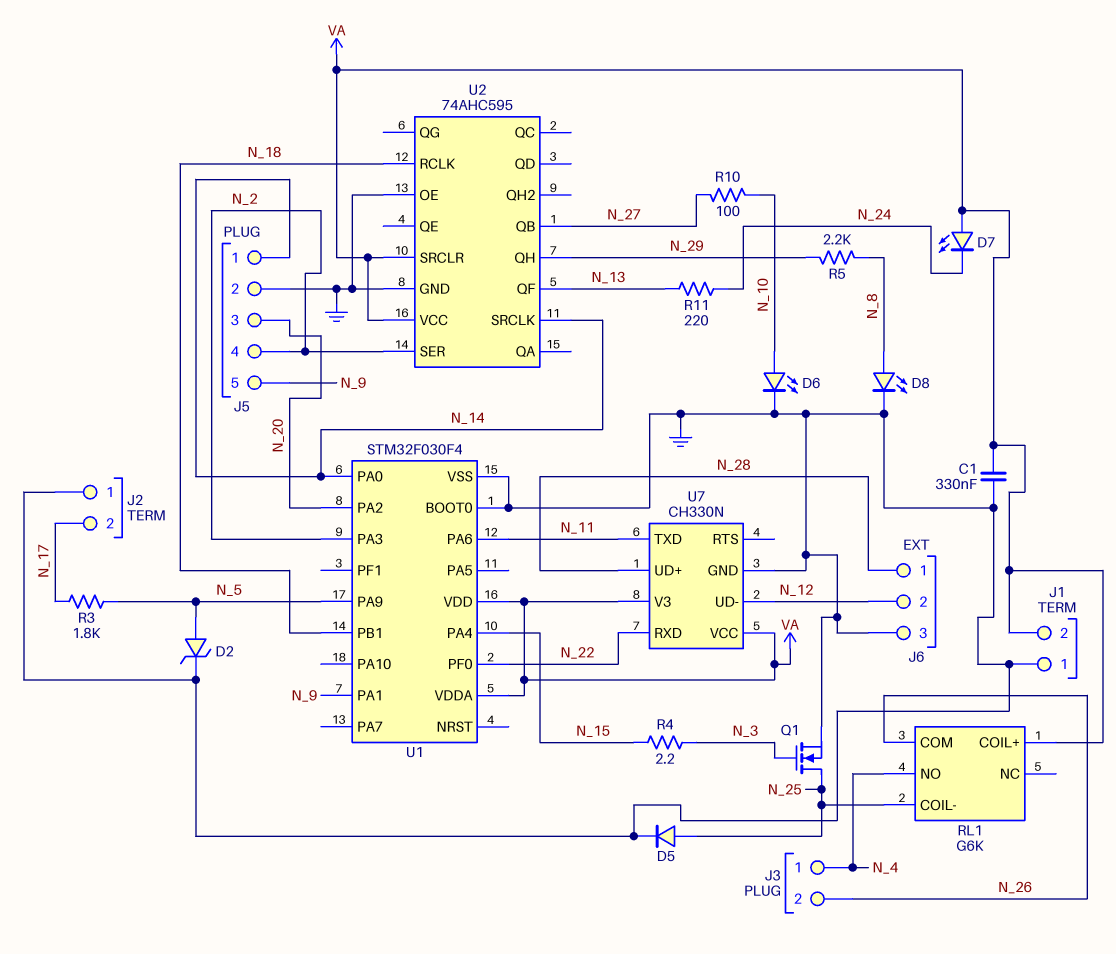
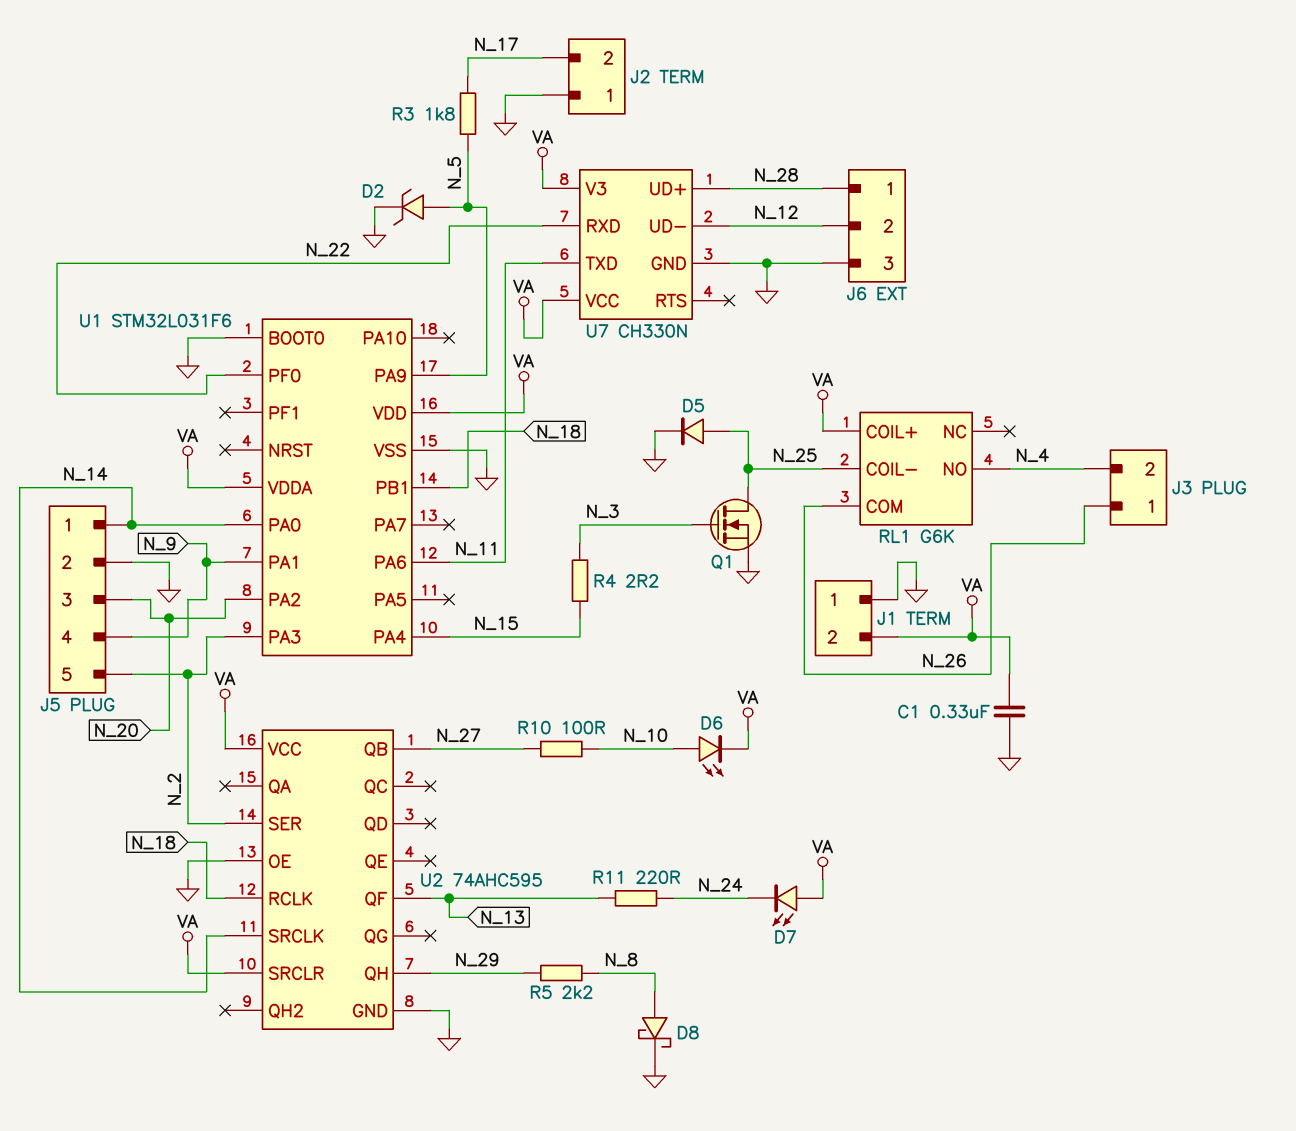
D6: LED (A N_10, K GND) -> LED (A N_10, K VA)
D8: LED (A N_8, K GND) -> schottky (A N_8, K GND)
J3 pin 1: N_4 -> N_26
J3 pin 2: N_26 -> N_4
J5 pin 4: N_2 -> N_9
J5 pin 5: N_9 -> N_2
U1: STM32F030F4 -> STM32L031F6

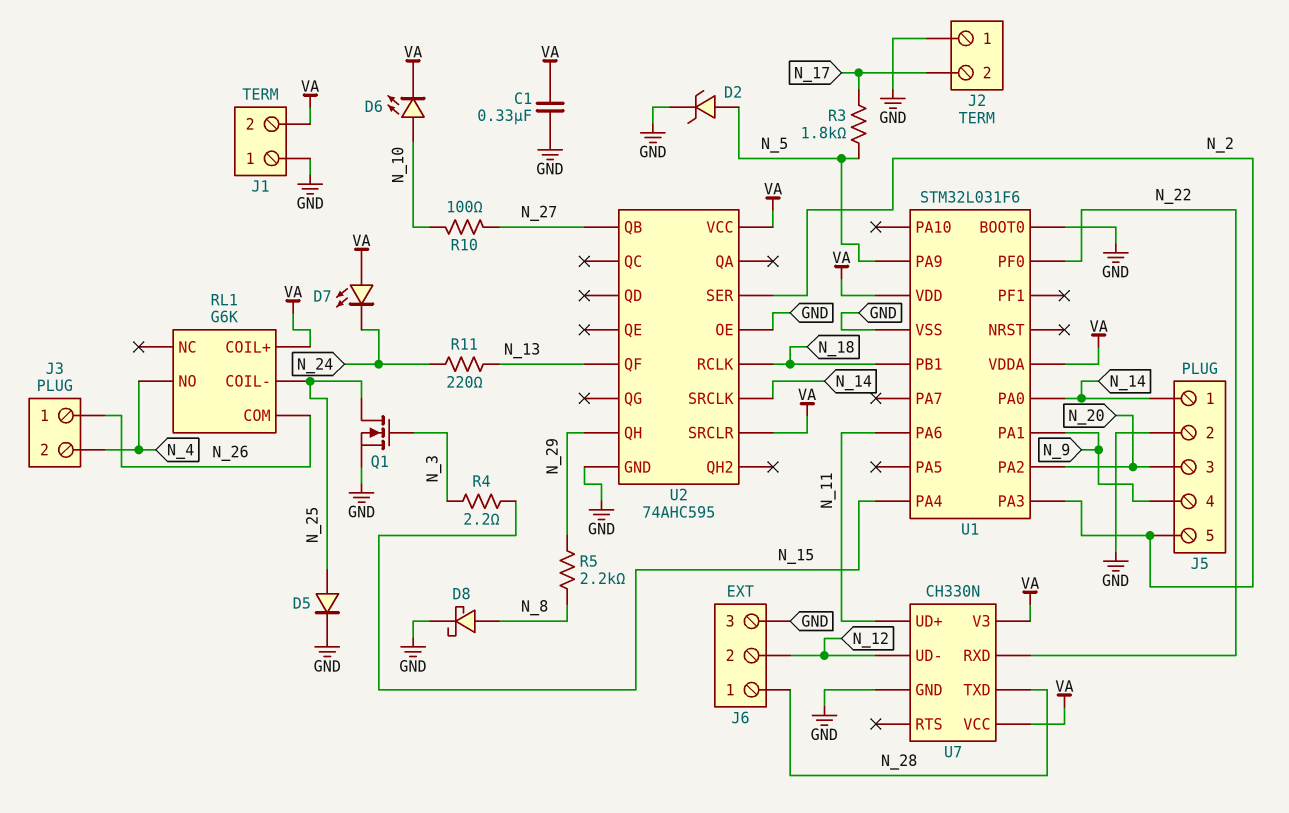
U7 pin TXD: N_11 -> N_28
U7 pin UD+: N_28 -> N_11

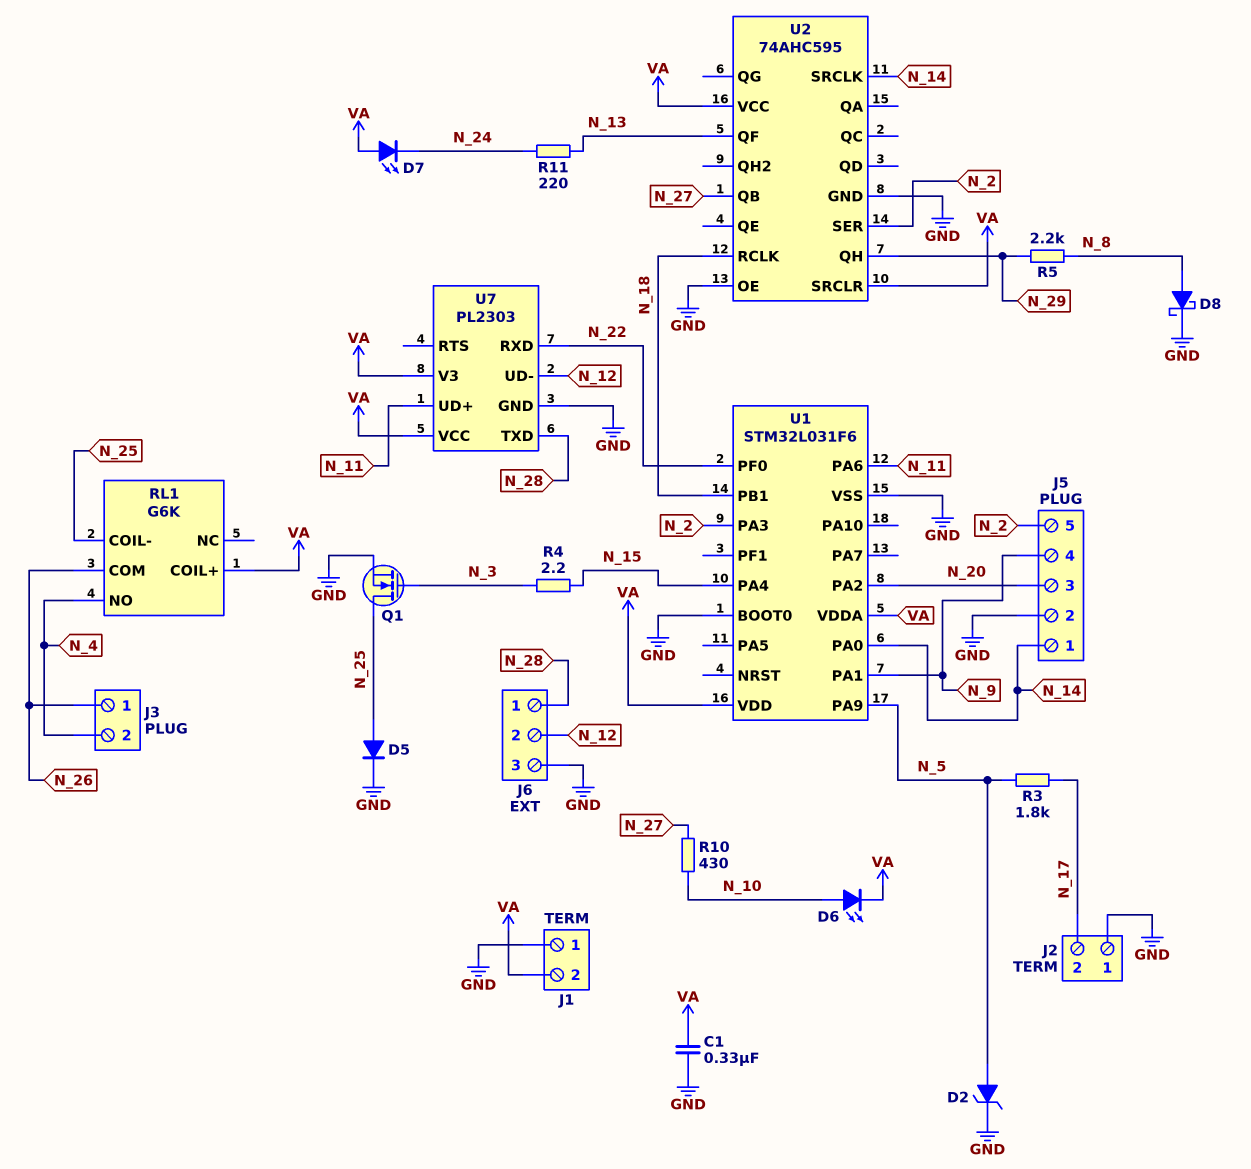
R10: 100 (N_10, N_27) -> 430 (N_10, N_27)
U7: CH330N -> PL2303

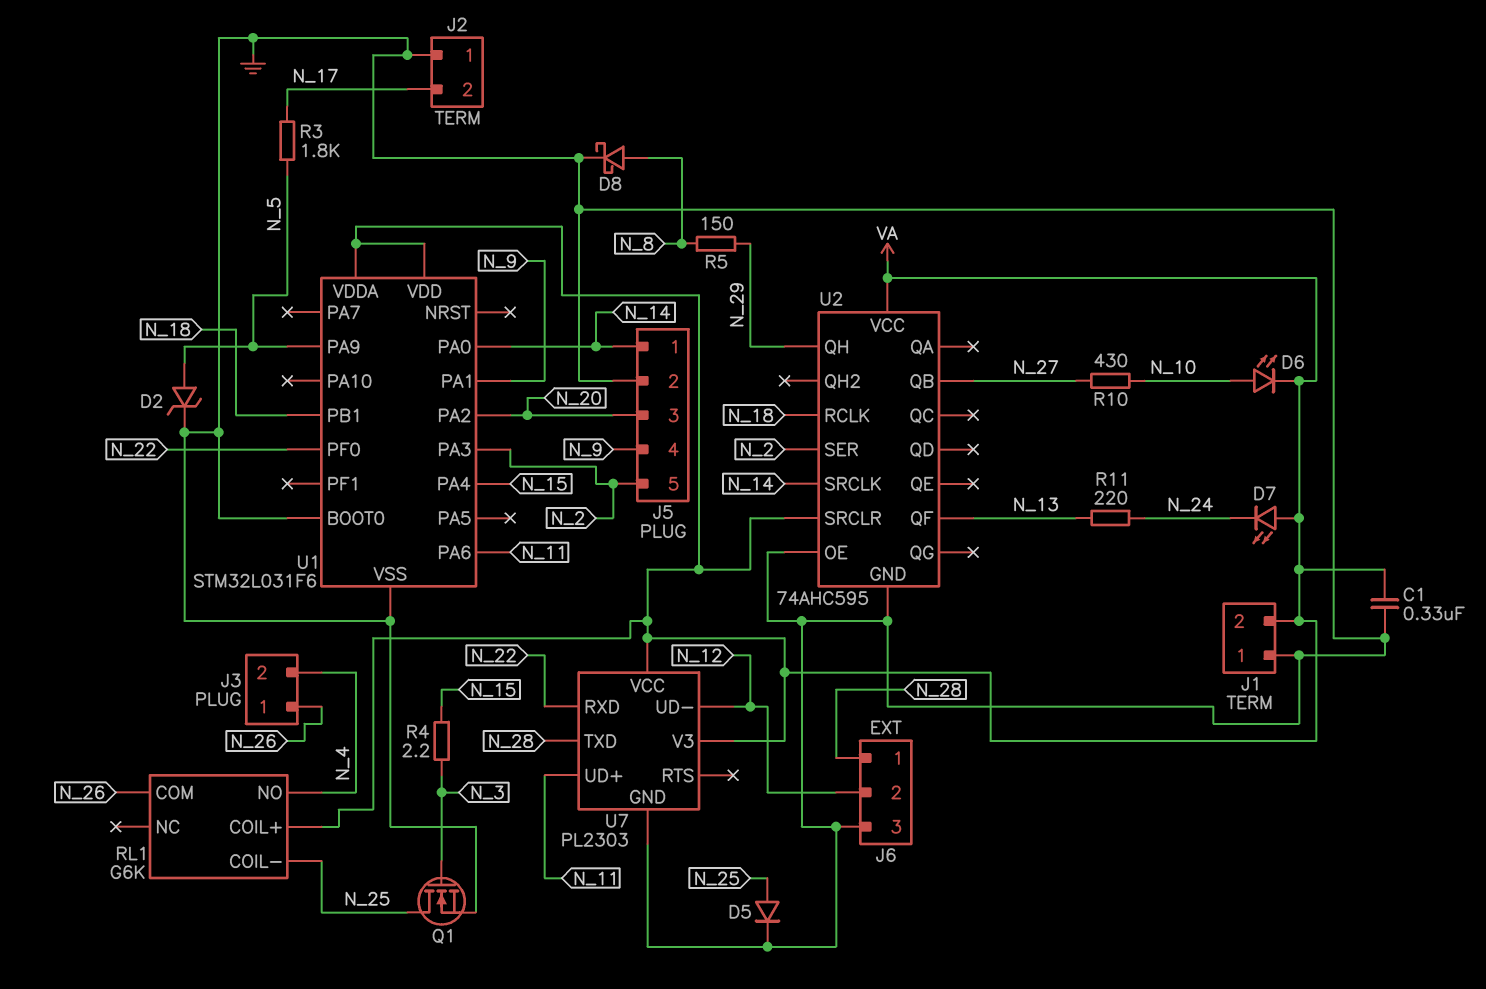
R5: 2.2k (N_8, N_29) -> 150 (N_8, N_29)

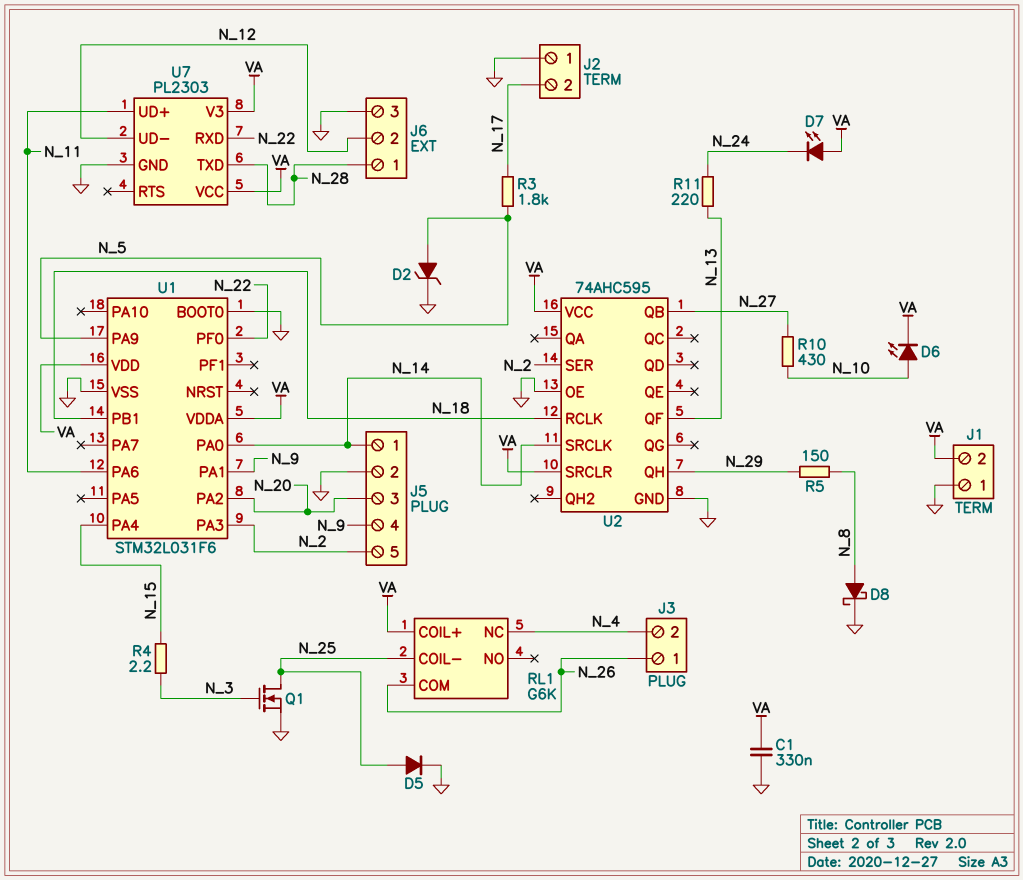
RL1 pin NC: none -> N_4
RL1 pin NO: N_4 -> none

